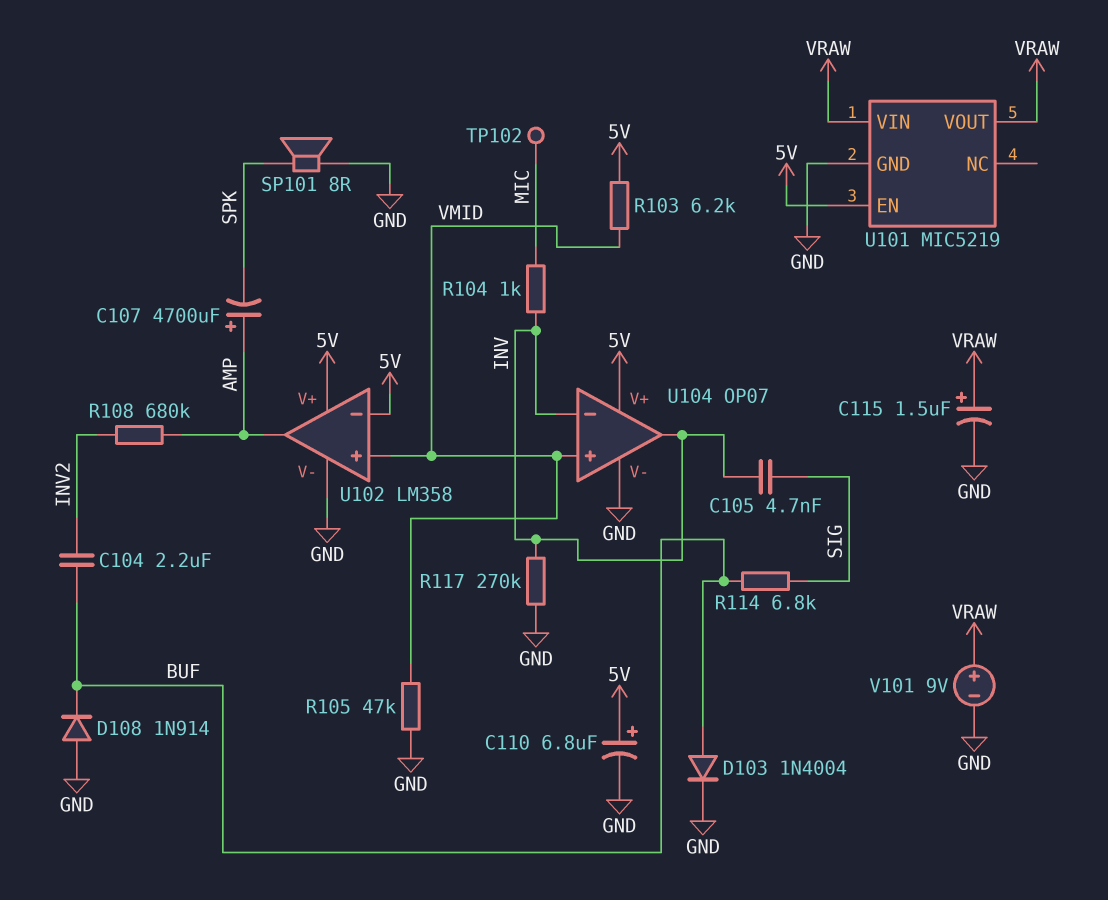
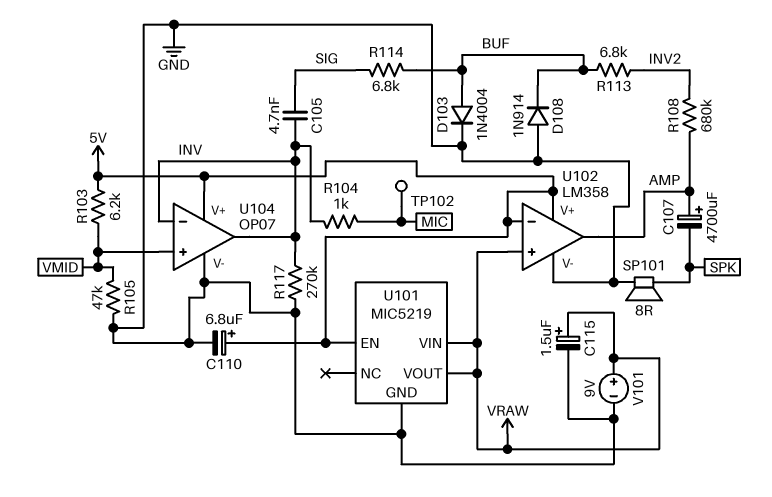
C104: 2.2uF (BUF, INV2) -> none
R113: none -> 6.8k (BUF, INV2)
U102 pin in+: VMID -> VRAW

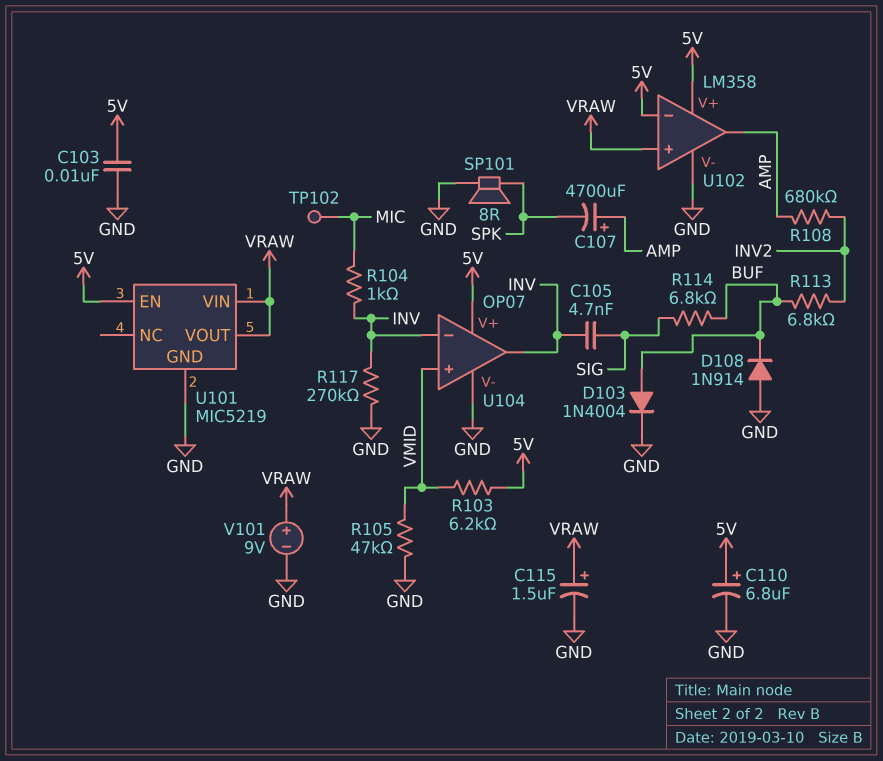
C103: none -> 10nF (5V, GND)

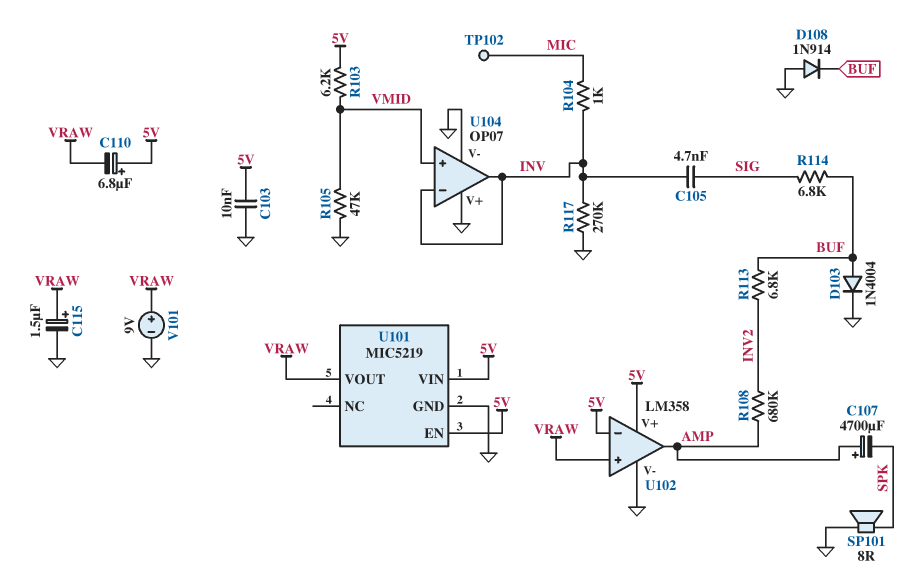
C110: 6.8uF (plus 5V, minus GND) -> 6.8uF (plus 5V, minus VRAW)
U101 pin VIN: VRAW -> 5V
U104 pin V+: 5V -> GND

